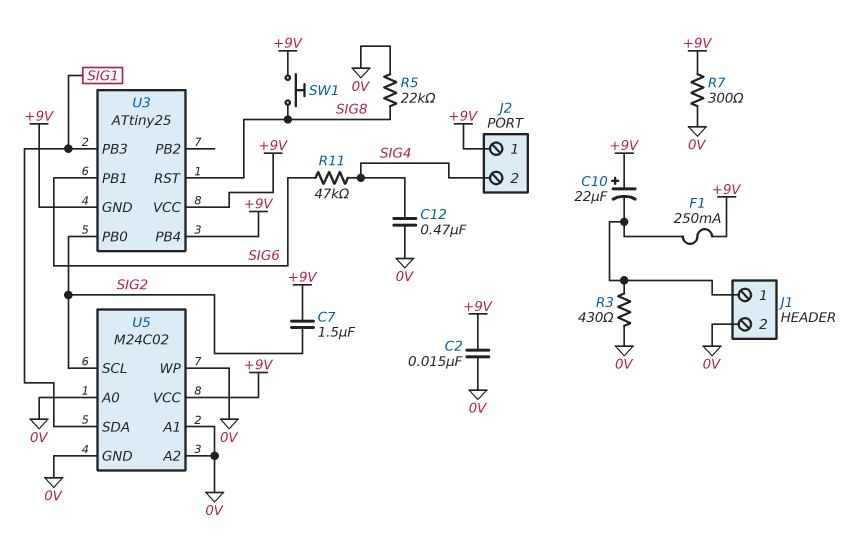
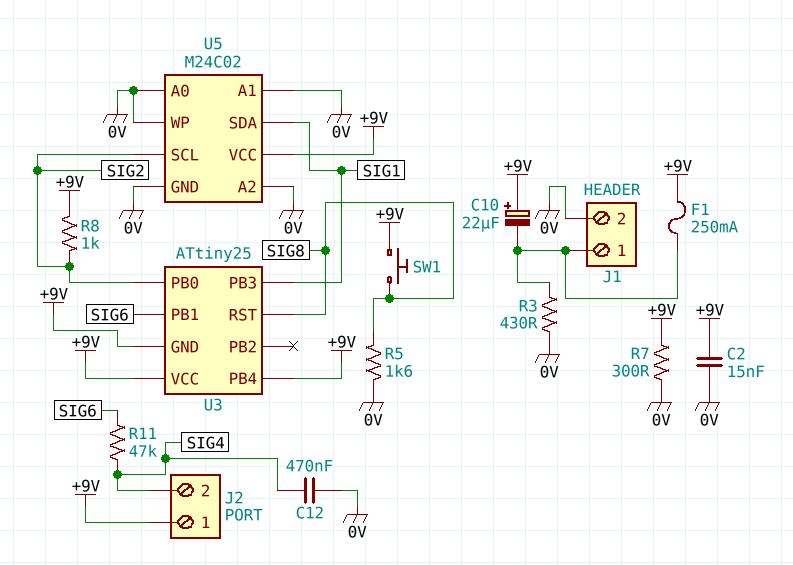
C7: 1.5uF (+9V, SIG2) -> none
R5: 22k (0V, SIG8) -> 1.6k (0V, SIG8)
R8: none -> 1k (+9V, SIG2)

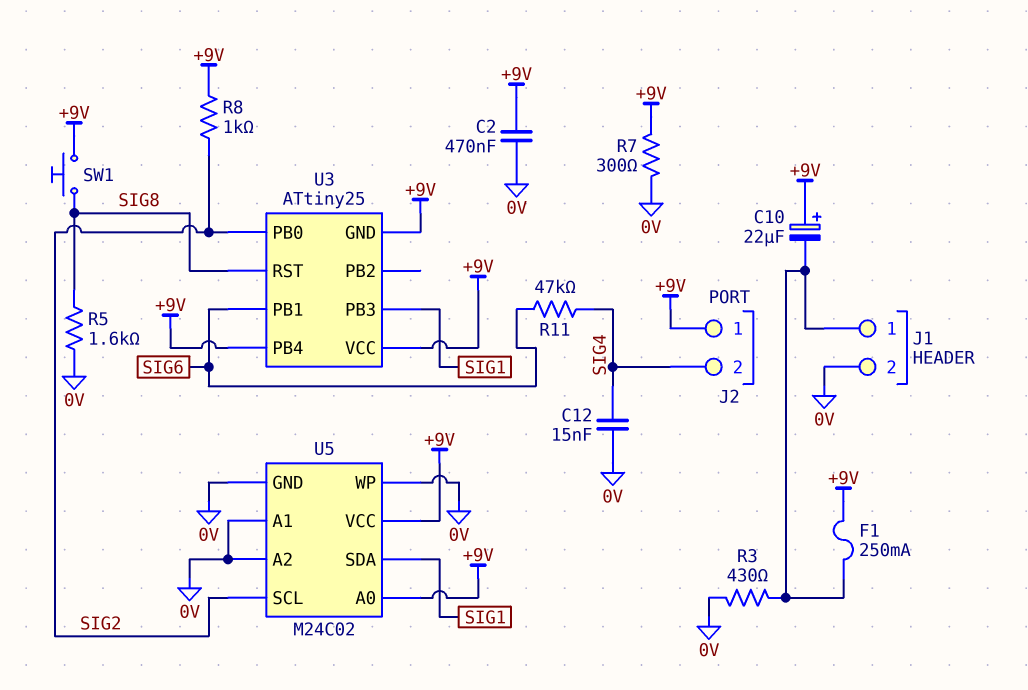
C2: 15nF (+9V, 0V) -> 470nF (+9V, 0V)
C12: 470nF (0V, SIG4) -> 15nF (0V, SIG4)
U5 pin A0: 0V -> +9V

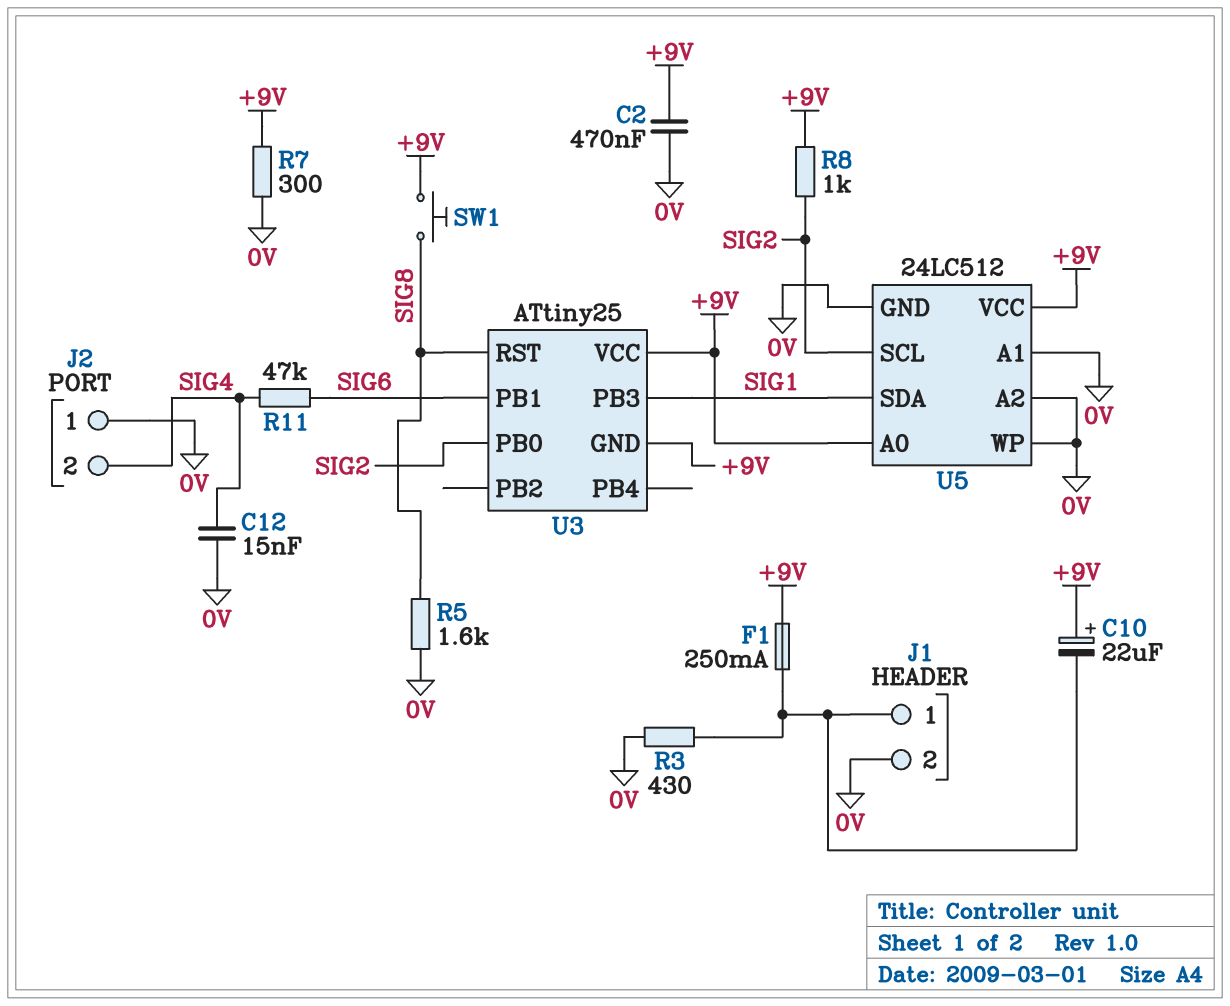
J2 pin 1: +9V -> 0V
U3 pin PB4: +9V -> none
U5: M24C02 -> 24LC512

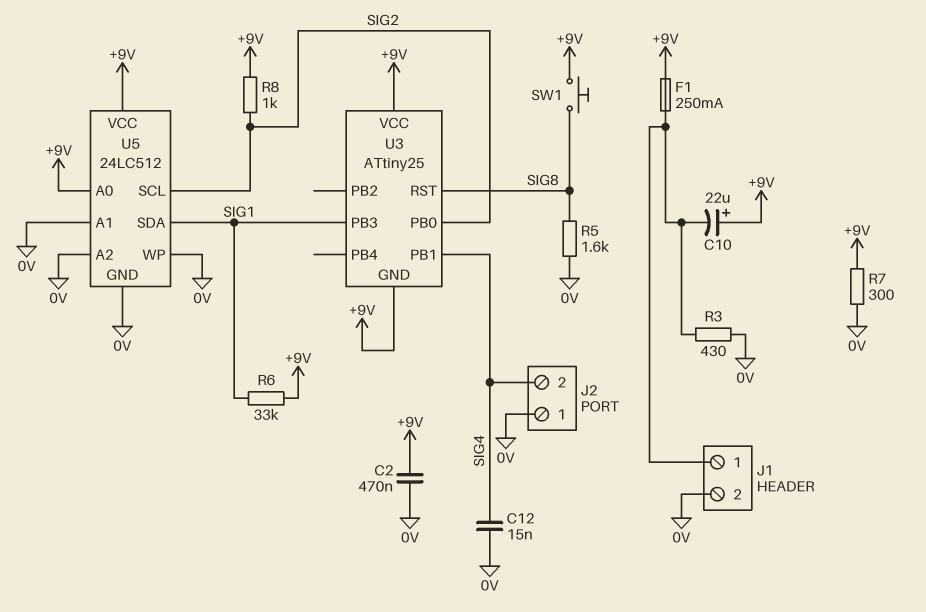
R6: none -> 33k (+9V, SIG1)
R11: 47k (SIG4, SIG6) -> none
U3 pin PB1: SIG6 -> SIG4

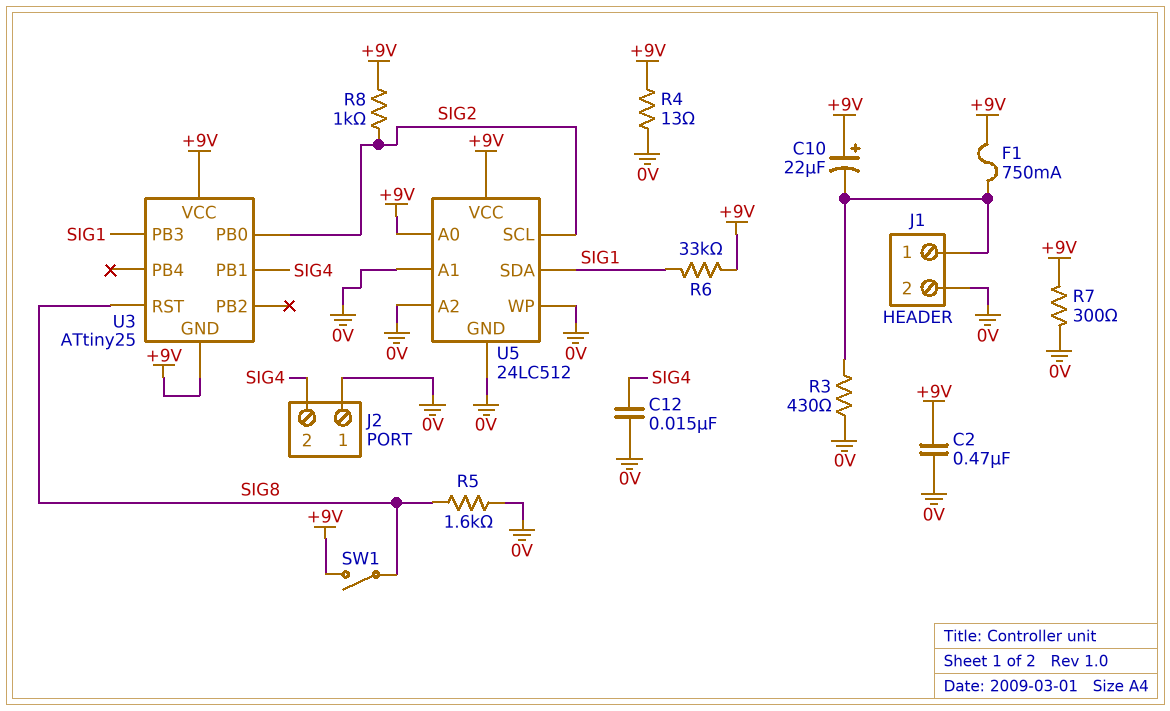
F1: 250mA (+9V, J1/1) -> 750mA (+9V, J1/1)
R4: none -> 13 (+9V, 0V)
SW1: button (+9V, SIG8) -> switch (+9V, SIG8)

